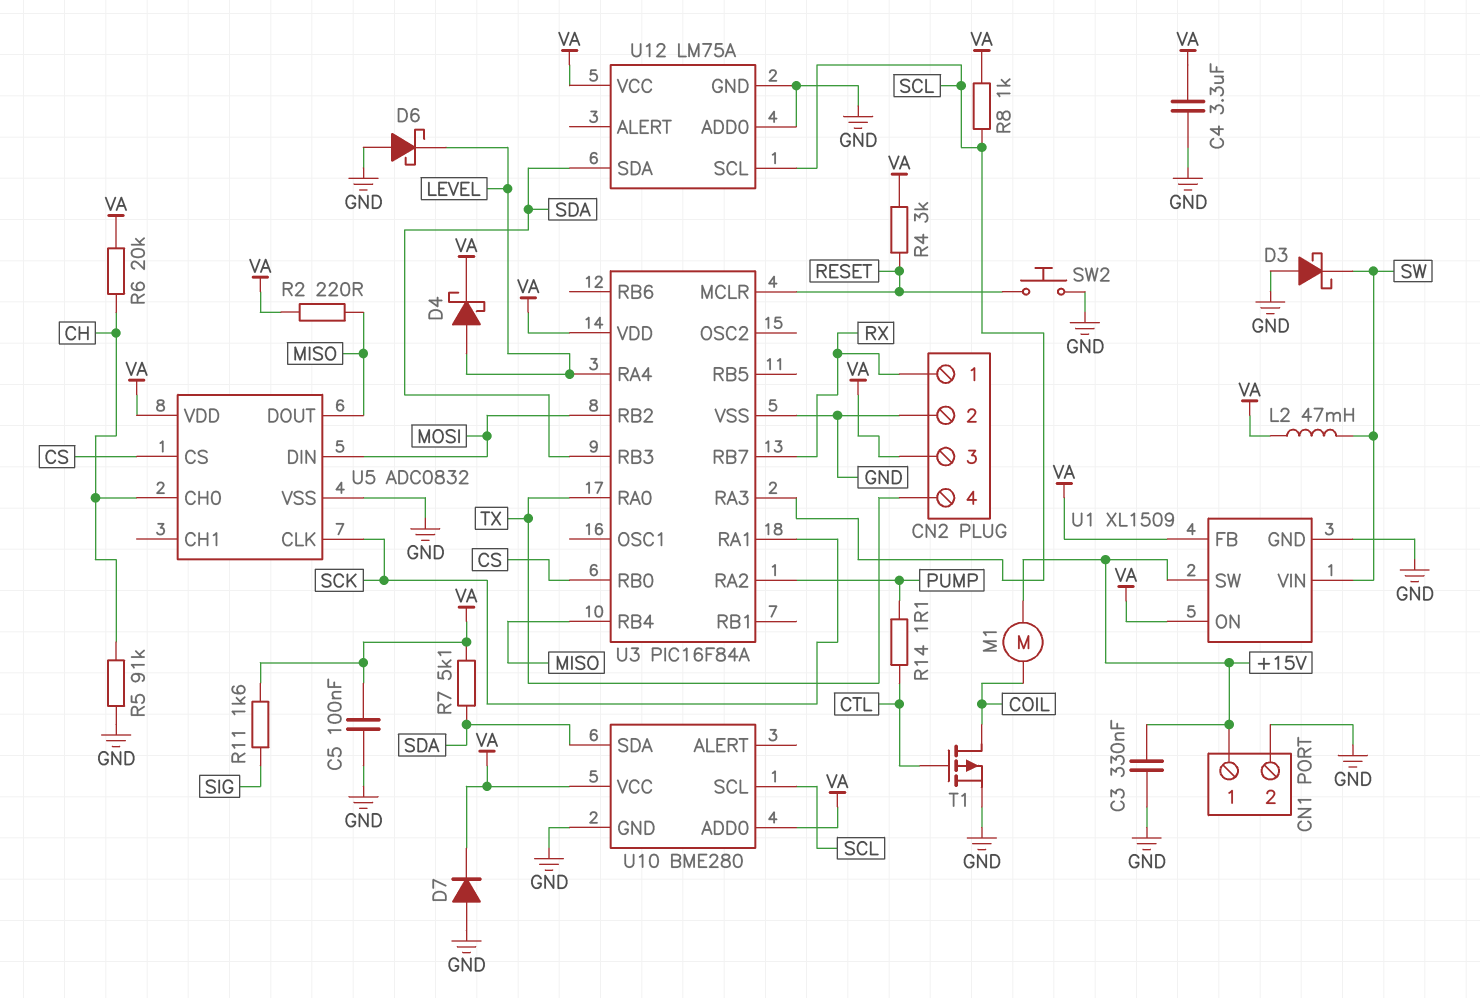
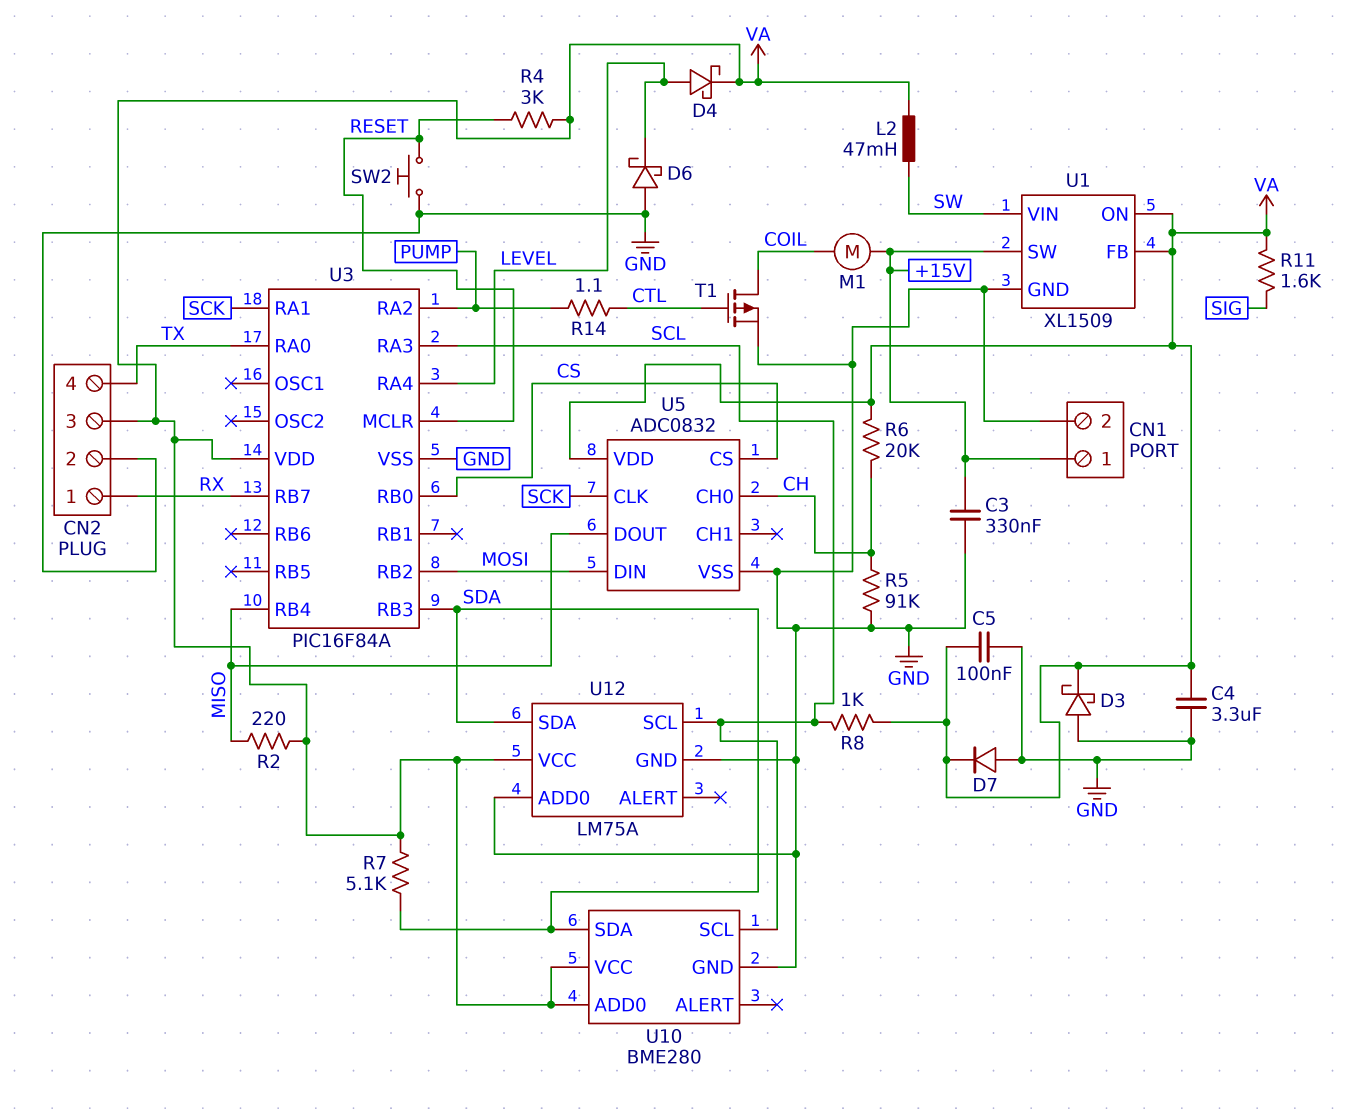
D3: schottky (A GND, K SW) -> schottky (A GND, K VA)

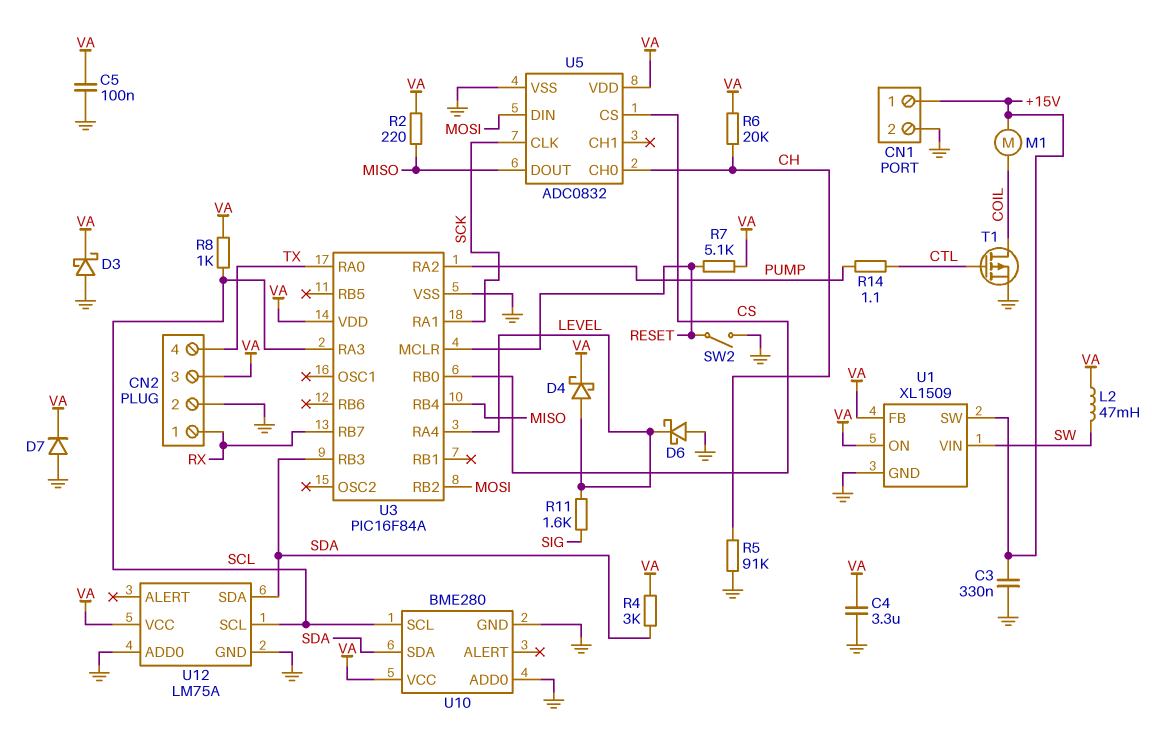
R4: 3k (RESET, VA) -> 3k (SDA, VA)
R7: 5.1k (SDA, VA) -> 5.1k (RESET, VA)
R11: 1.6k (SIG, VA) -> 1.6k (LEVEL, SIG)
SW2: button (GND, RESET) -> switch (GND, RESET)
U10 pin ADD0: VA -> GND

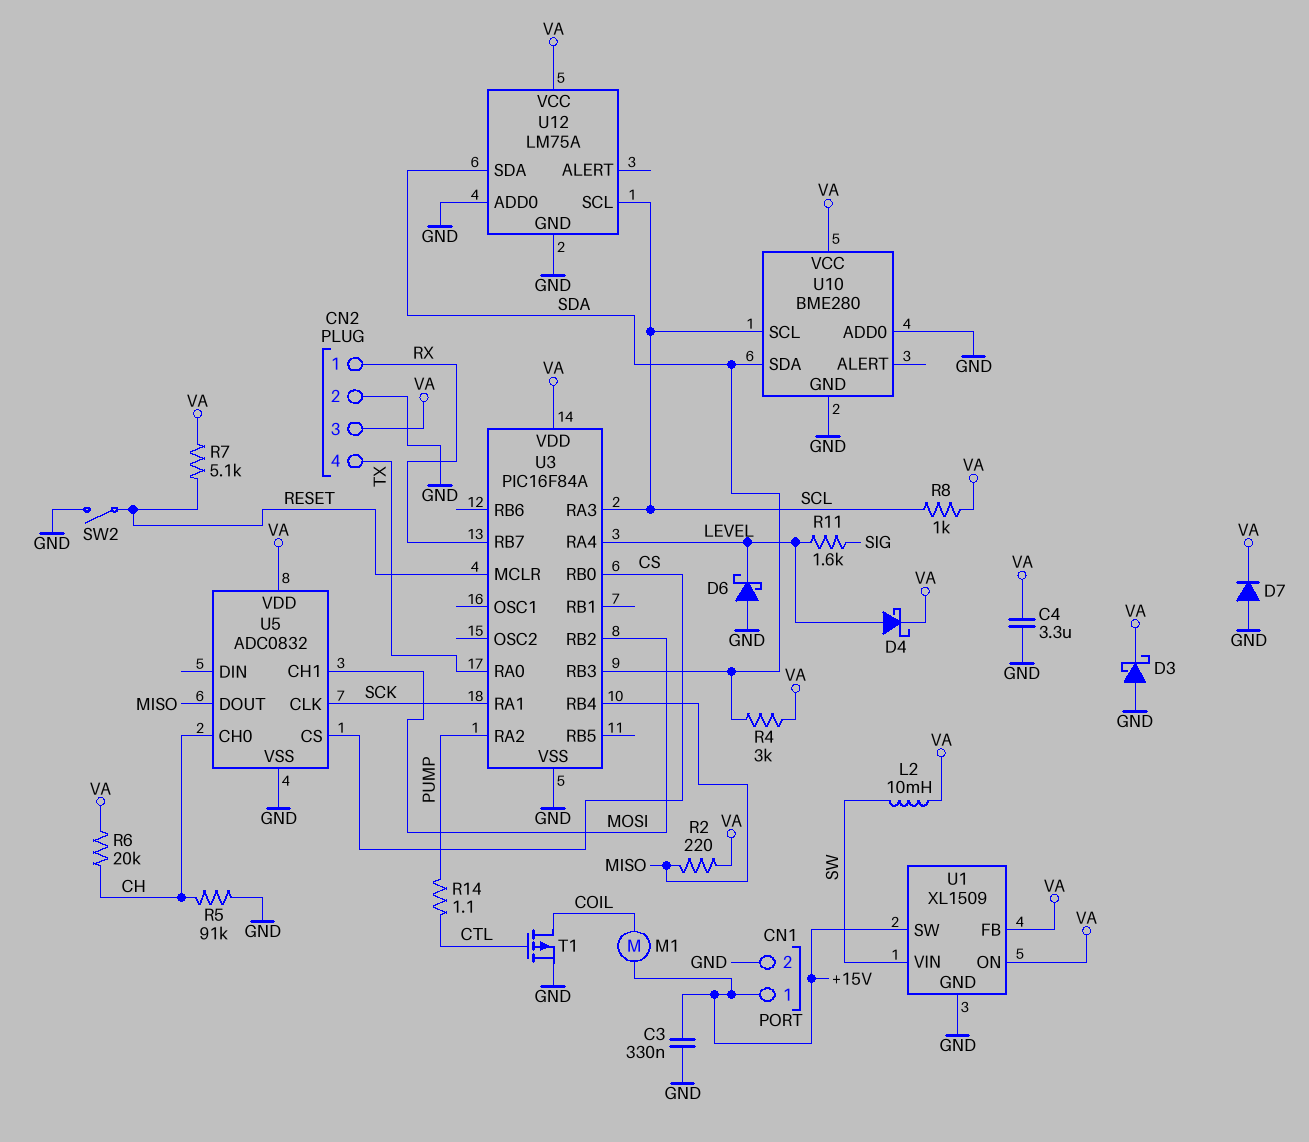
C5: 100nF (GND, VA) -> none
L2: 47mH (SW, VA) -> 10mH (SW, VA)
U5 pin CH1: none -> MOSI
U5 pin DIN: MOSI -> none

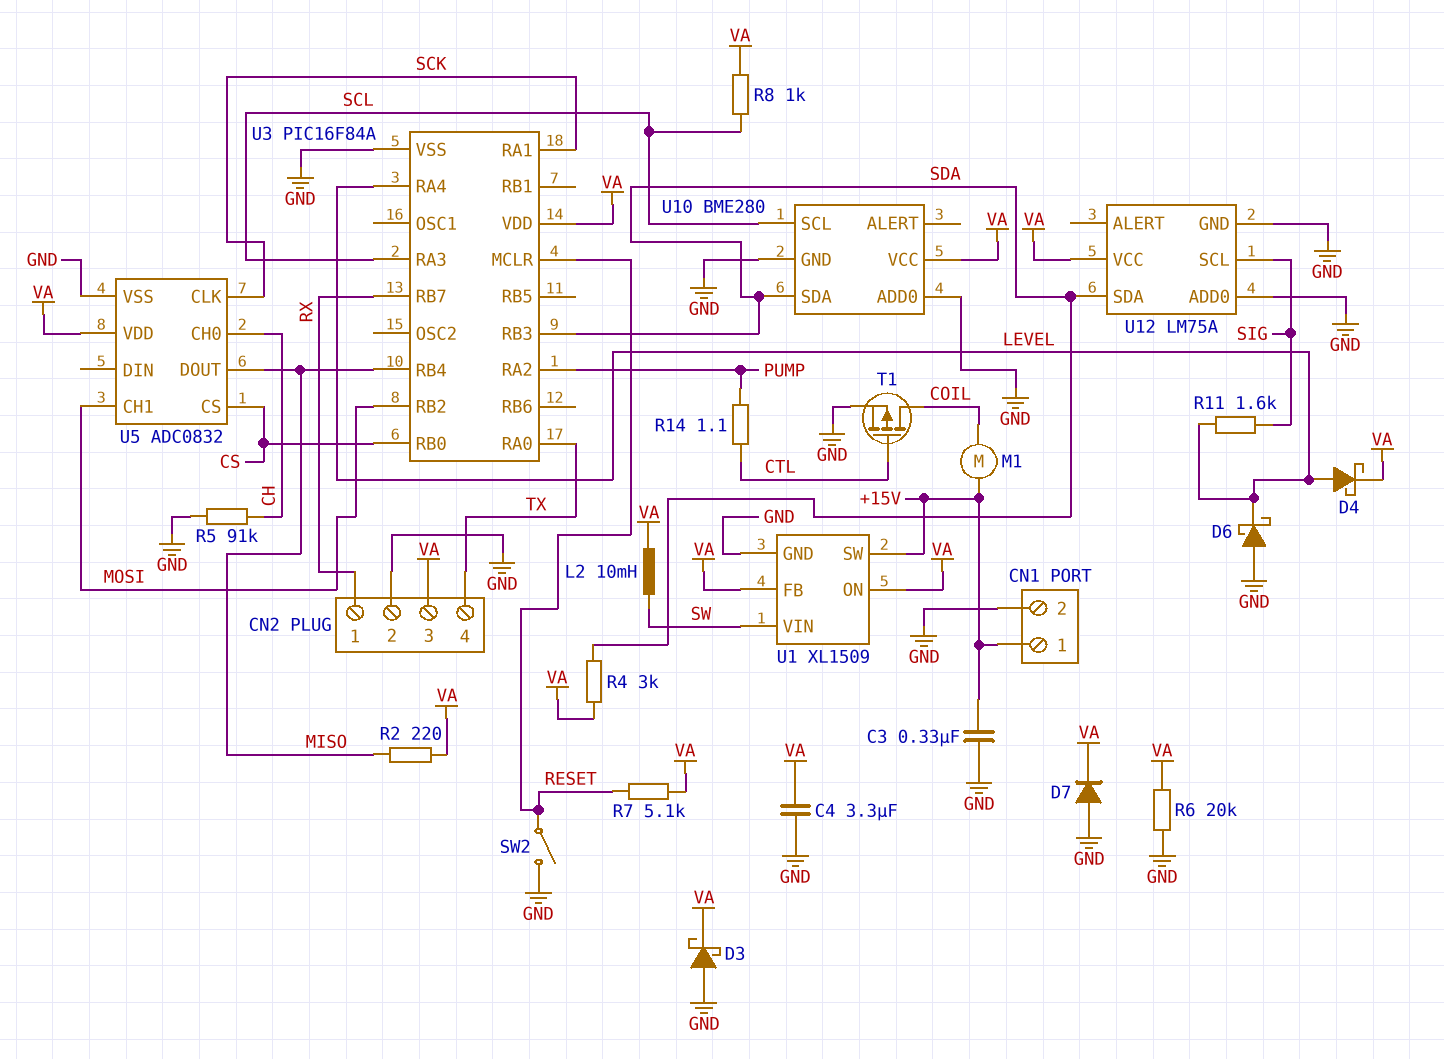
R6: 20k (CH, VA) -> 20k (GND, VA)
U12 pin SCL: SCL -> SIG

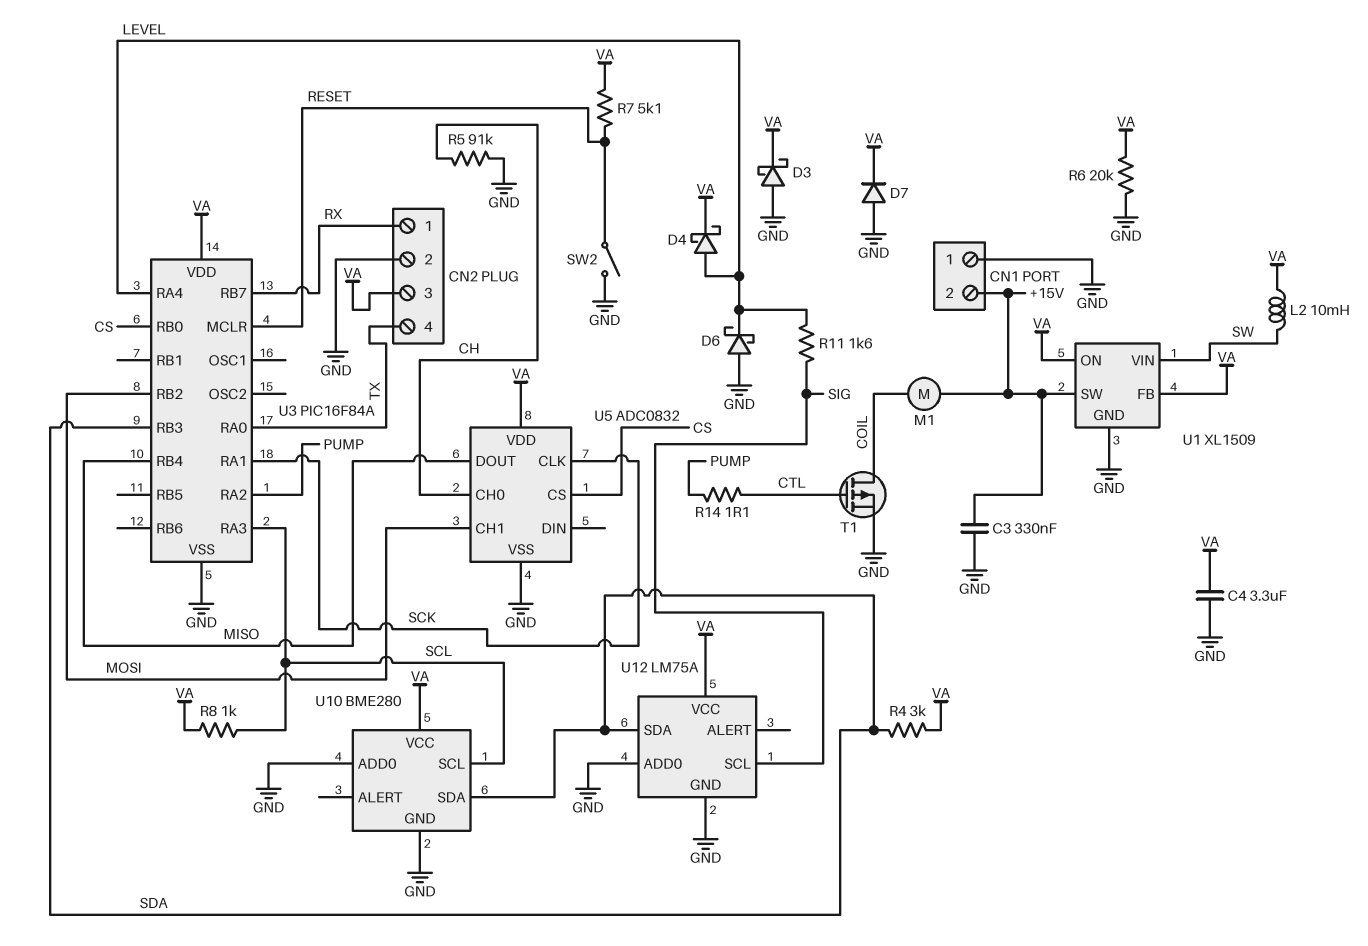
CN1 pin 1: +15V -> GND
CN1 pin 2: GND -> +15V
R2: 220 (MISO, VA) -> none

